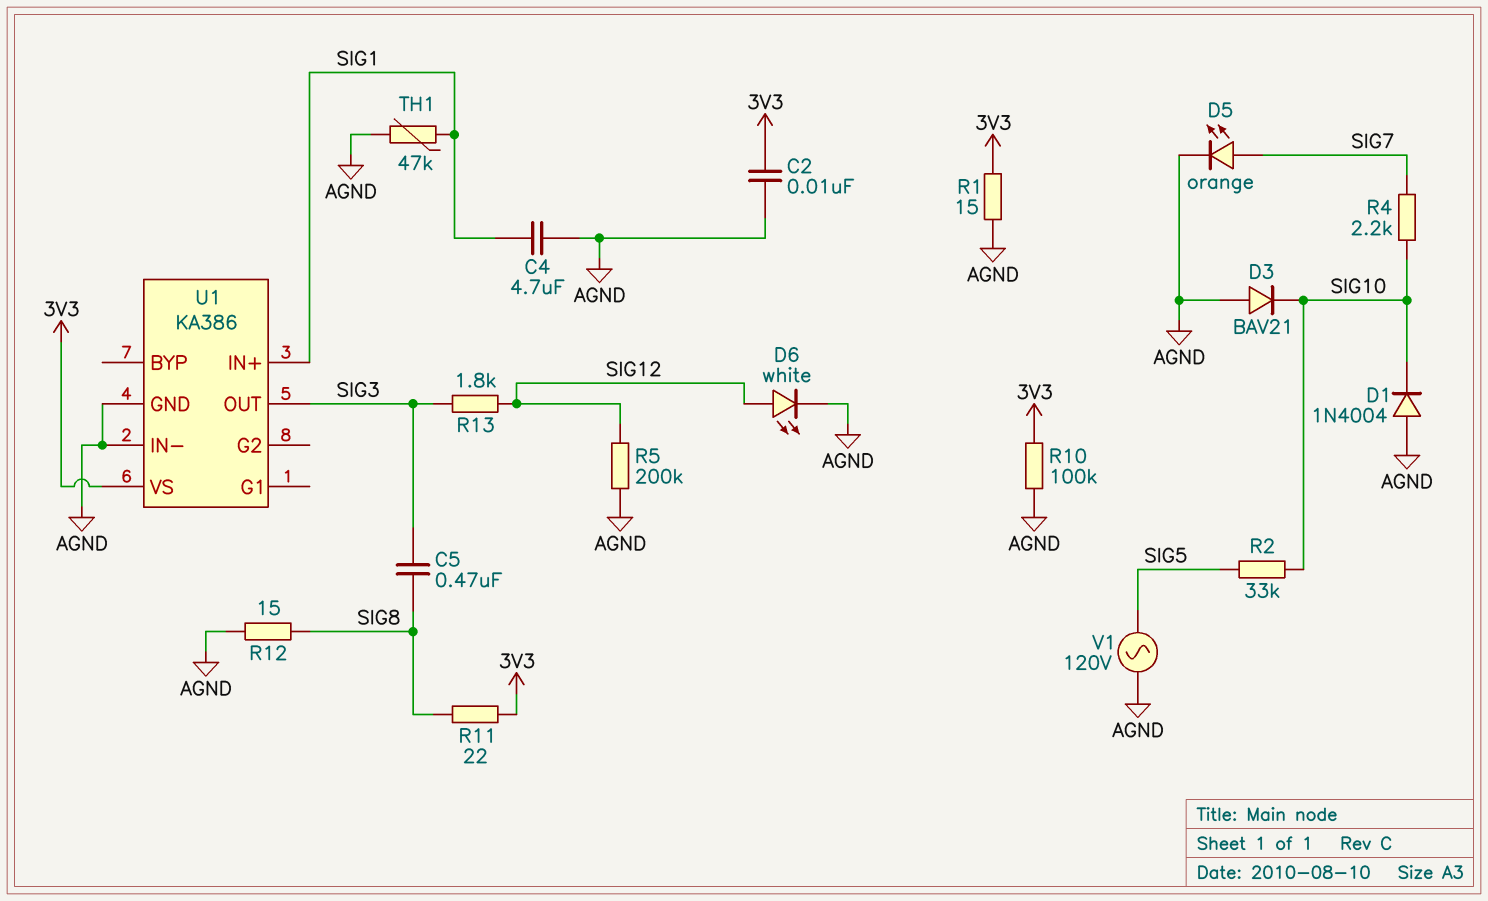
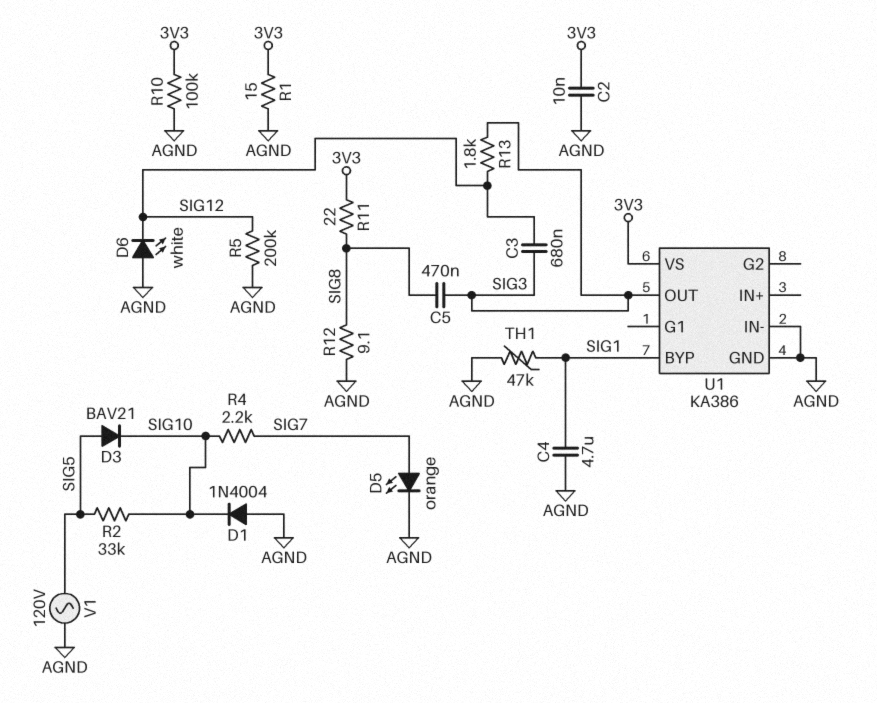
C3: none -> 680nF (SIG3, SIG12)
D3: diode BAV21 (A AGND, K SIG10) -> diode BAV21 (A SIG5, K SIG10)
D6: LED white (A SIG12, K AGND) -> LED white (A AGND, K SIG12)
R12: 15 (AGND, SIG8) -> 9.1 (AGND, SIG8)
U1 pin BYP: none -> SIG1
U1 pin IN+: SIG1 -> none

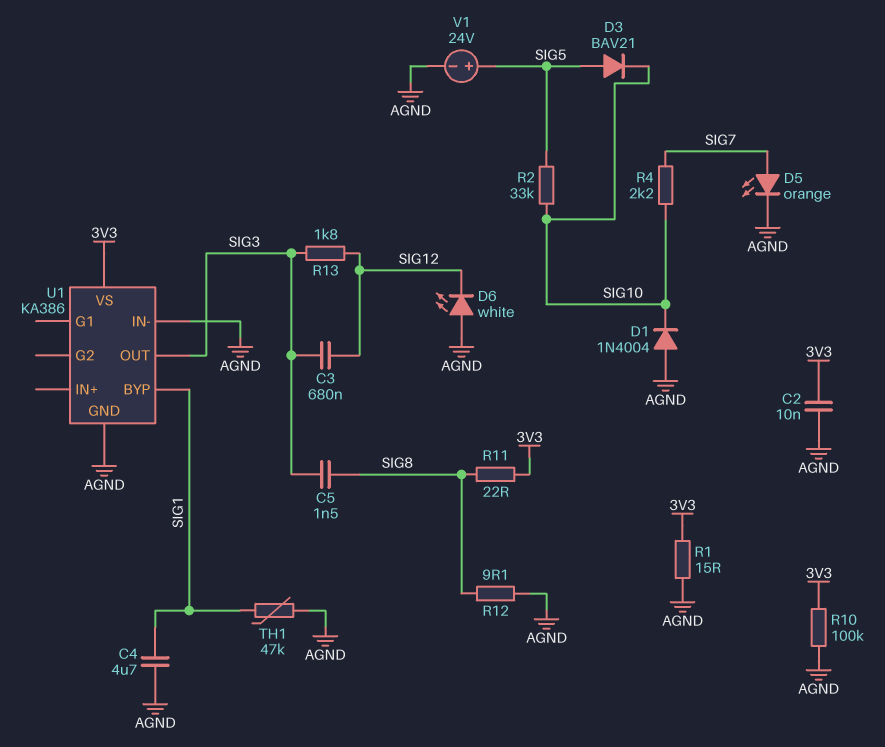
C5: 470nF (SIG3, SIG8) -> 1.5nF (SIG3, SIG8)
R5: 200k (AGND, SIG12) -> none
V1: AC 120V (AGND, SIG5) -> 24V (plus SIG5, minus AGND)

